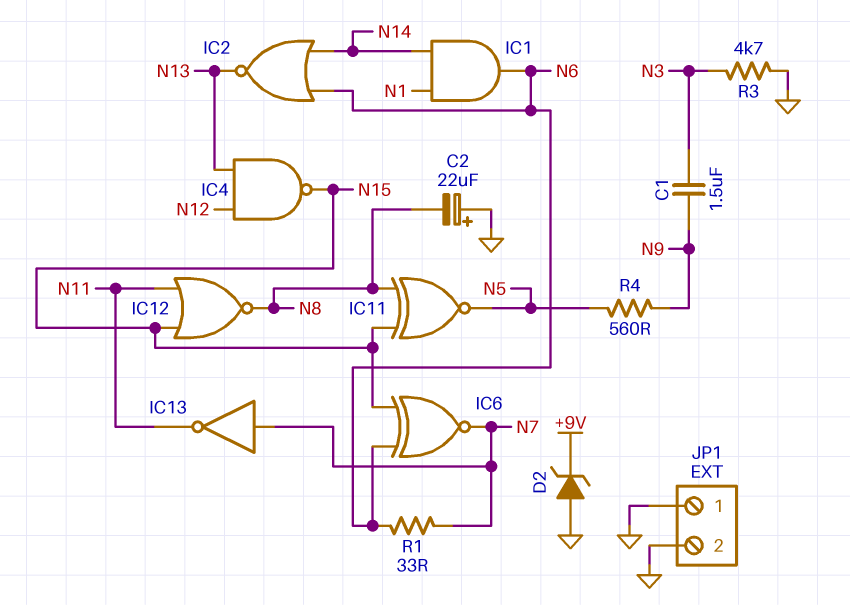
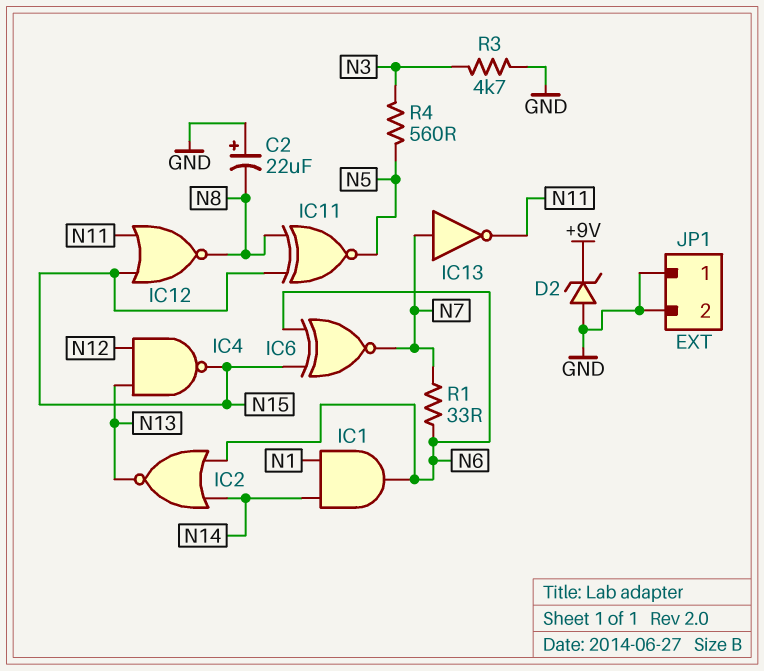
C1: 1.5uF (N3, N9) -> none
R4: 560 (N5, N9) -> 560 (N3, N5)

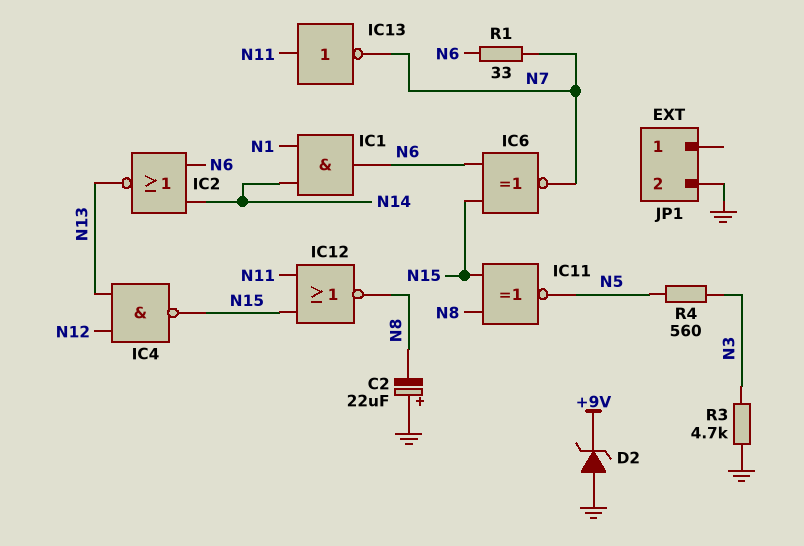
IC13: NOT (in N7, out N11) -> NOT (in N11, out N7)
JP1 pin 1: GND -> none

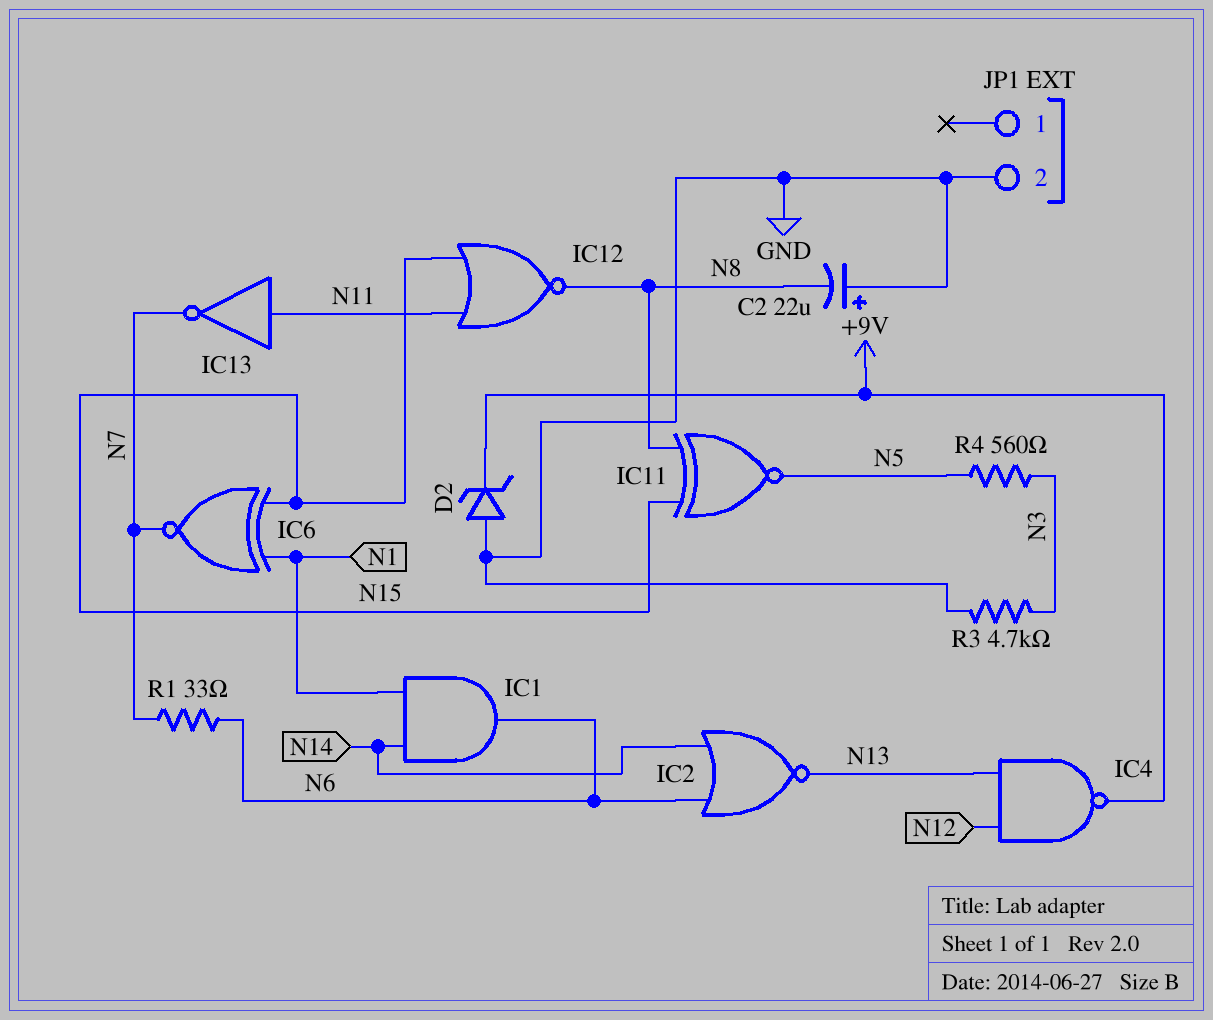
IC4: NAND (in N12, in N13, out N15) -> NAND (in N12, in N13, out +9V)
IC6: XNOR (in N6, in N15, out N7) -> XNOR (in N1, in N15, out N7)

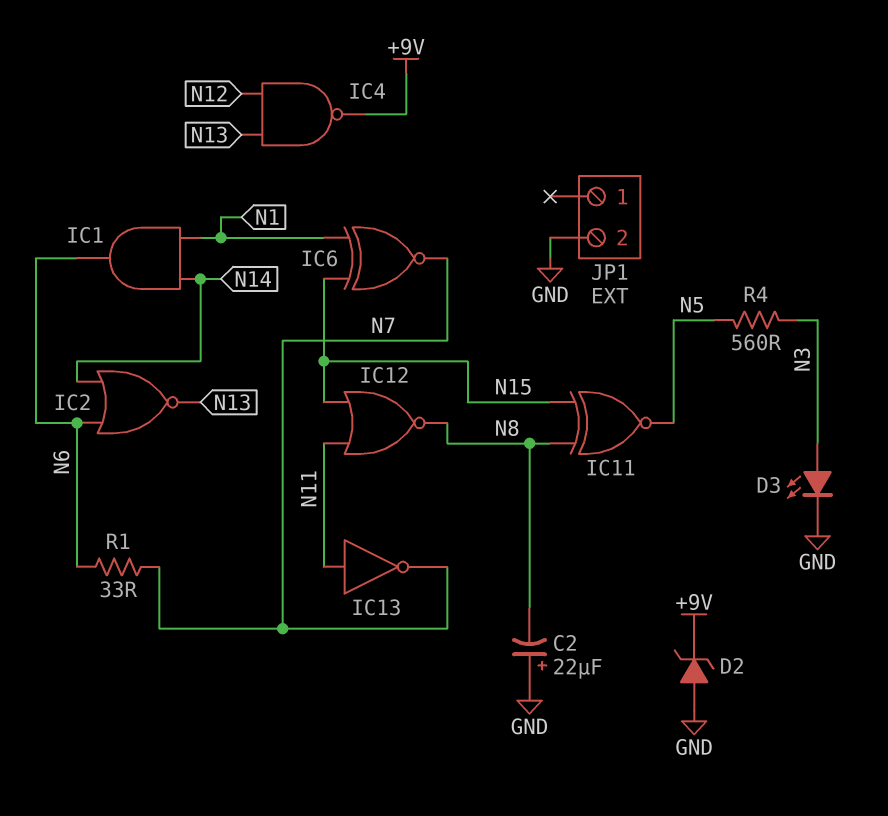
D3: none -> LED (A N3, K GND)
R3: 4.7k (GND, N3) -> none

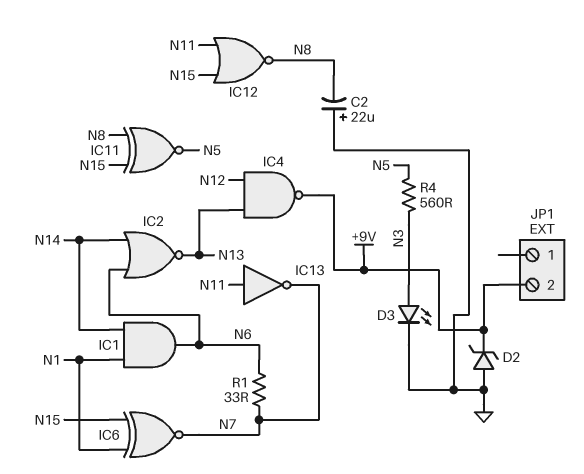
JP1 pin 2: GND -> +9V

